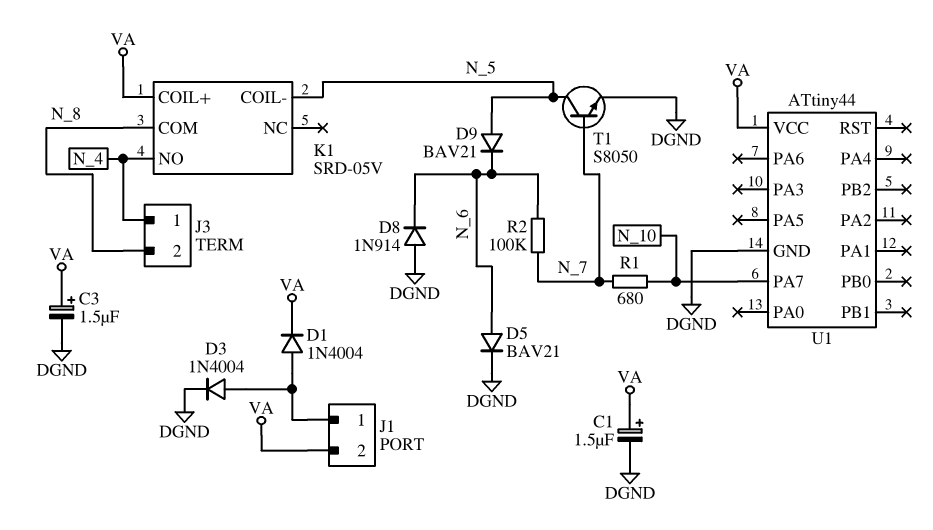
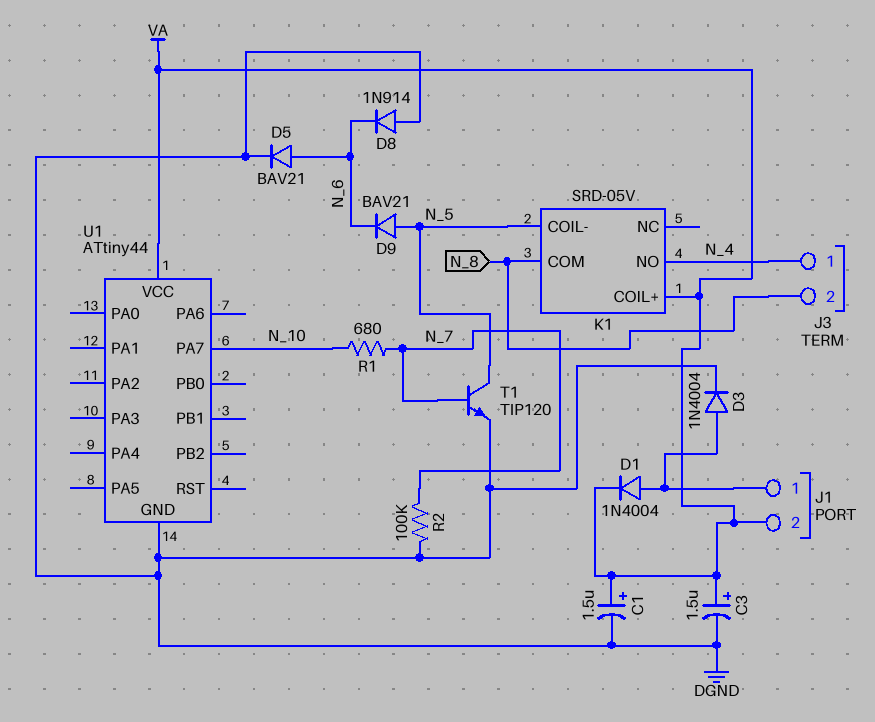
R2: 100k (N_6, N_7) -> 100k (DGND, N_7)
T1: NPN S8050 (B N_7, C N_5, E DGND) -> NPN TIP120 (B N_7, C N_5, E DGND)

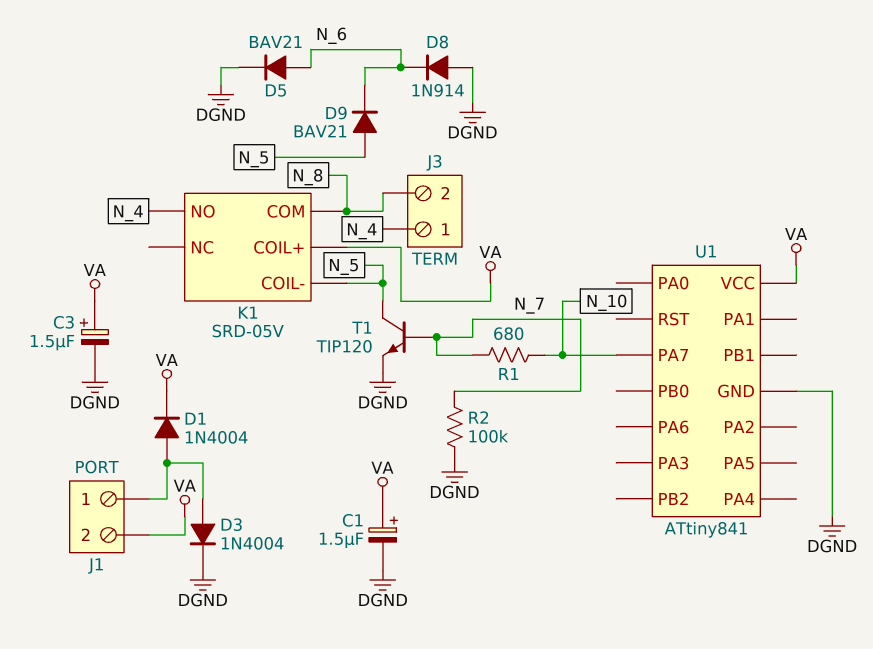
U1: ATtiny44 -> ATtiny841

